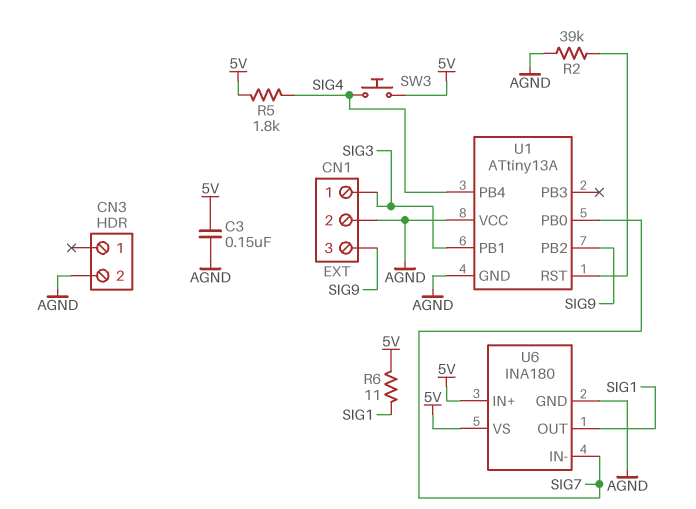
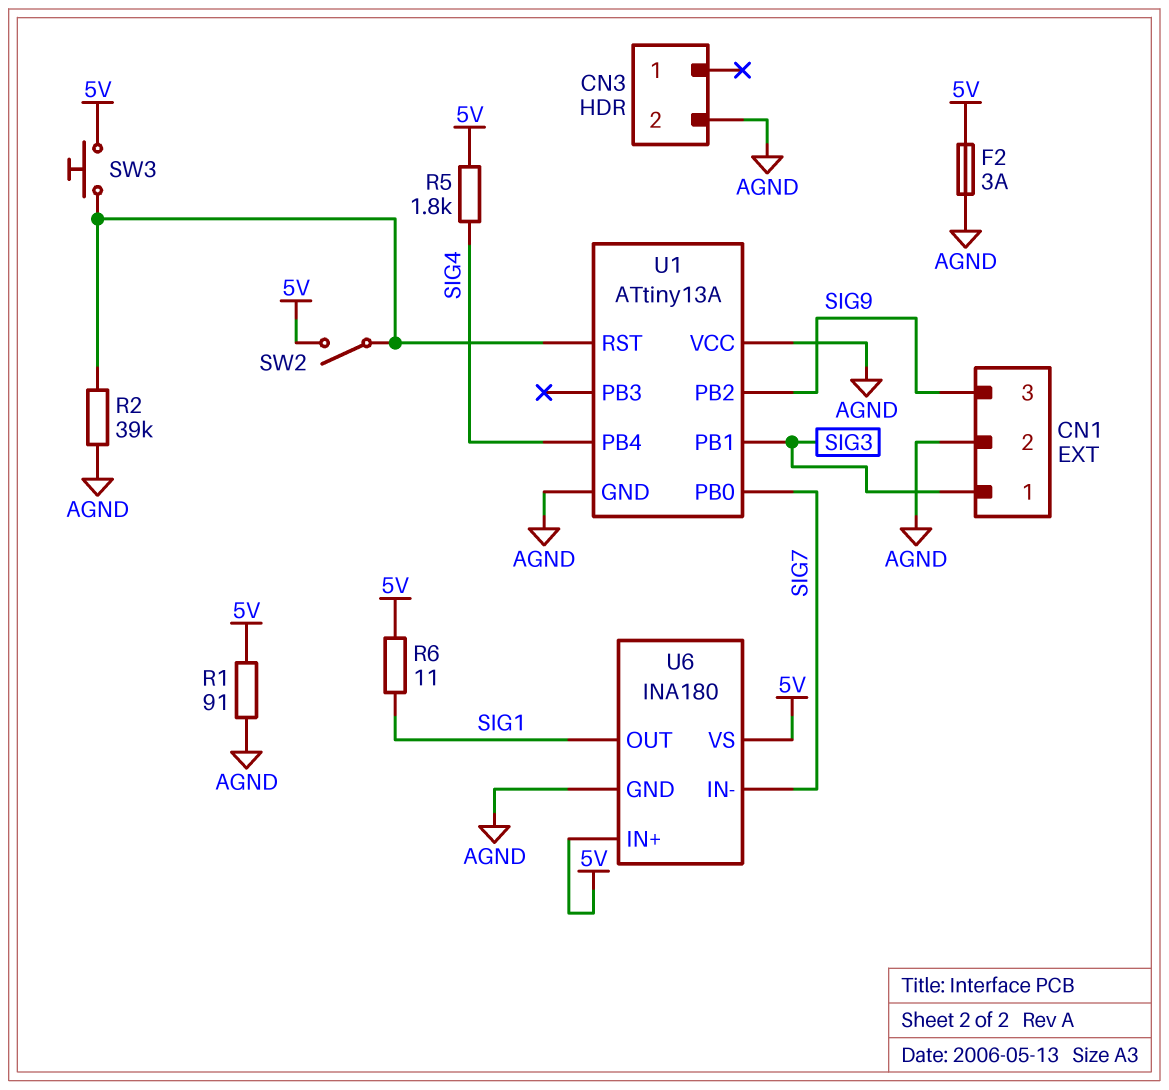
C3: 150nF (5V, AGND) -> none
F2: none -> 3A (5V, AGND)
R1: none -> 91 (5V, AGND)
SW2: none -> switch (5V, U1/RST)
SW3: button (5V, SIG4) -> button (5V, U1/RST)

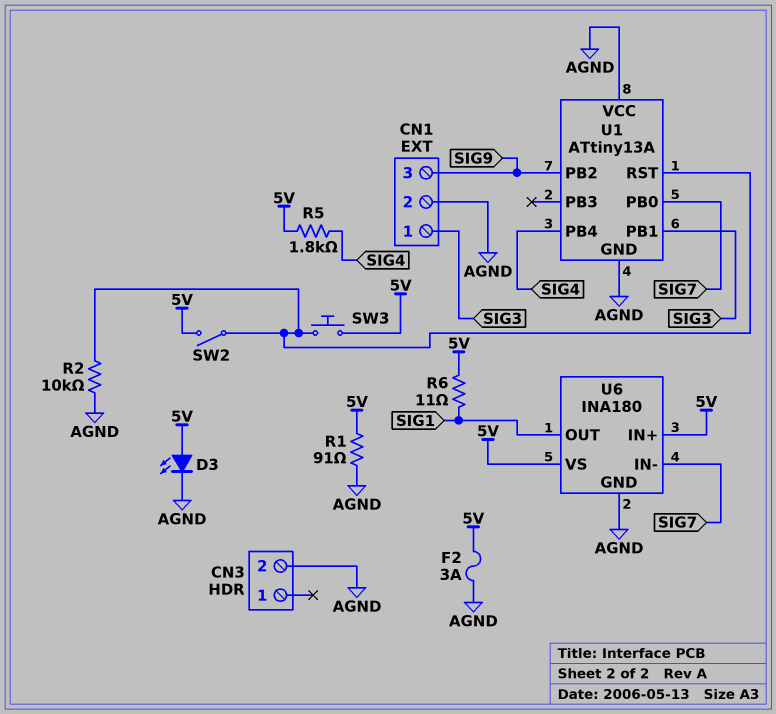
D3: none -> LED (A 5V, K AGND)
R2: 39k (AGND, U1/RST) -> 10k (AGND, U1/RST)

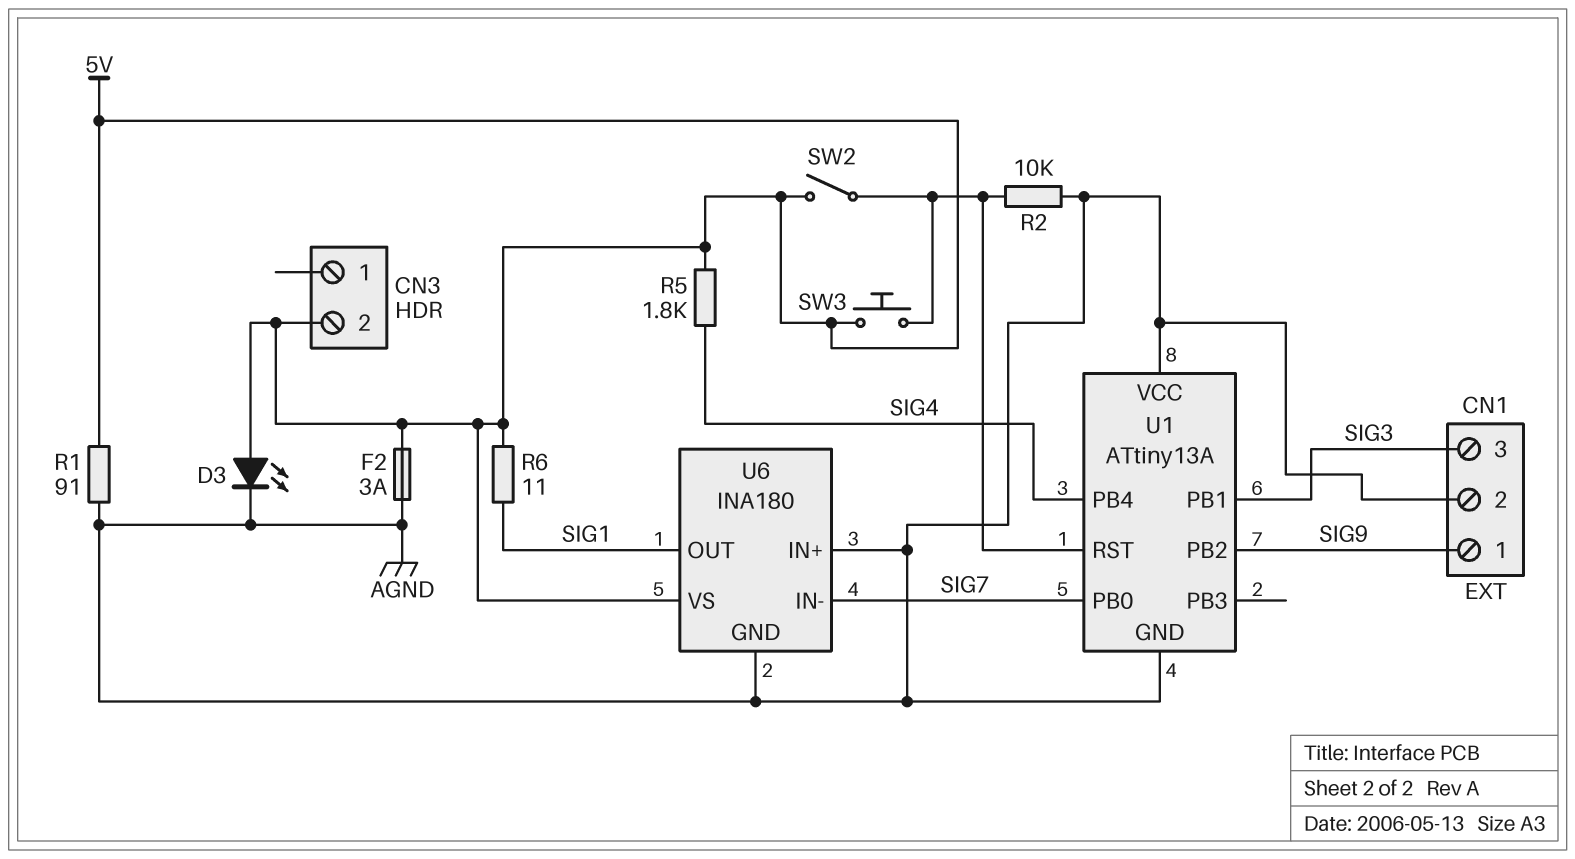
CN1 pin 1: SIG3 -> SIG9
CN1 pin 3: SIG9 -> SIG3
CN3 pin 2: AGND -> 5V
U6 pin IN+: 5V -> AGND

